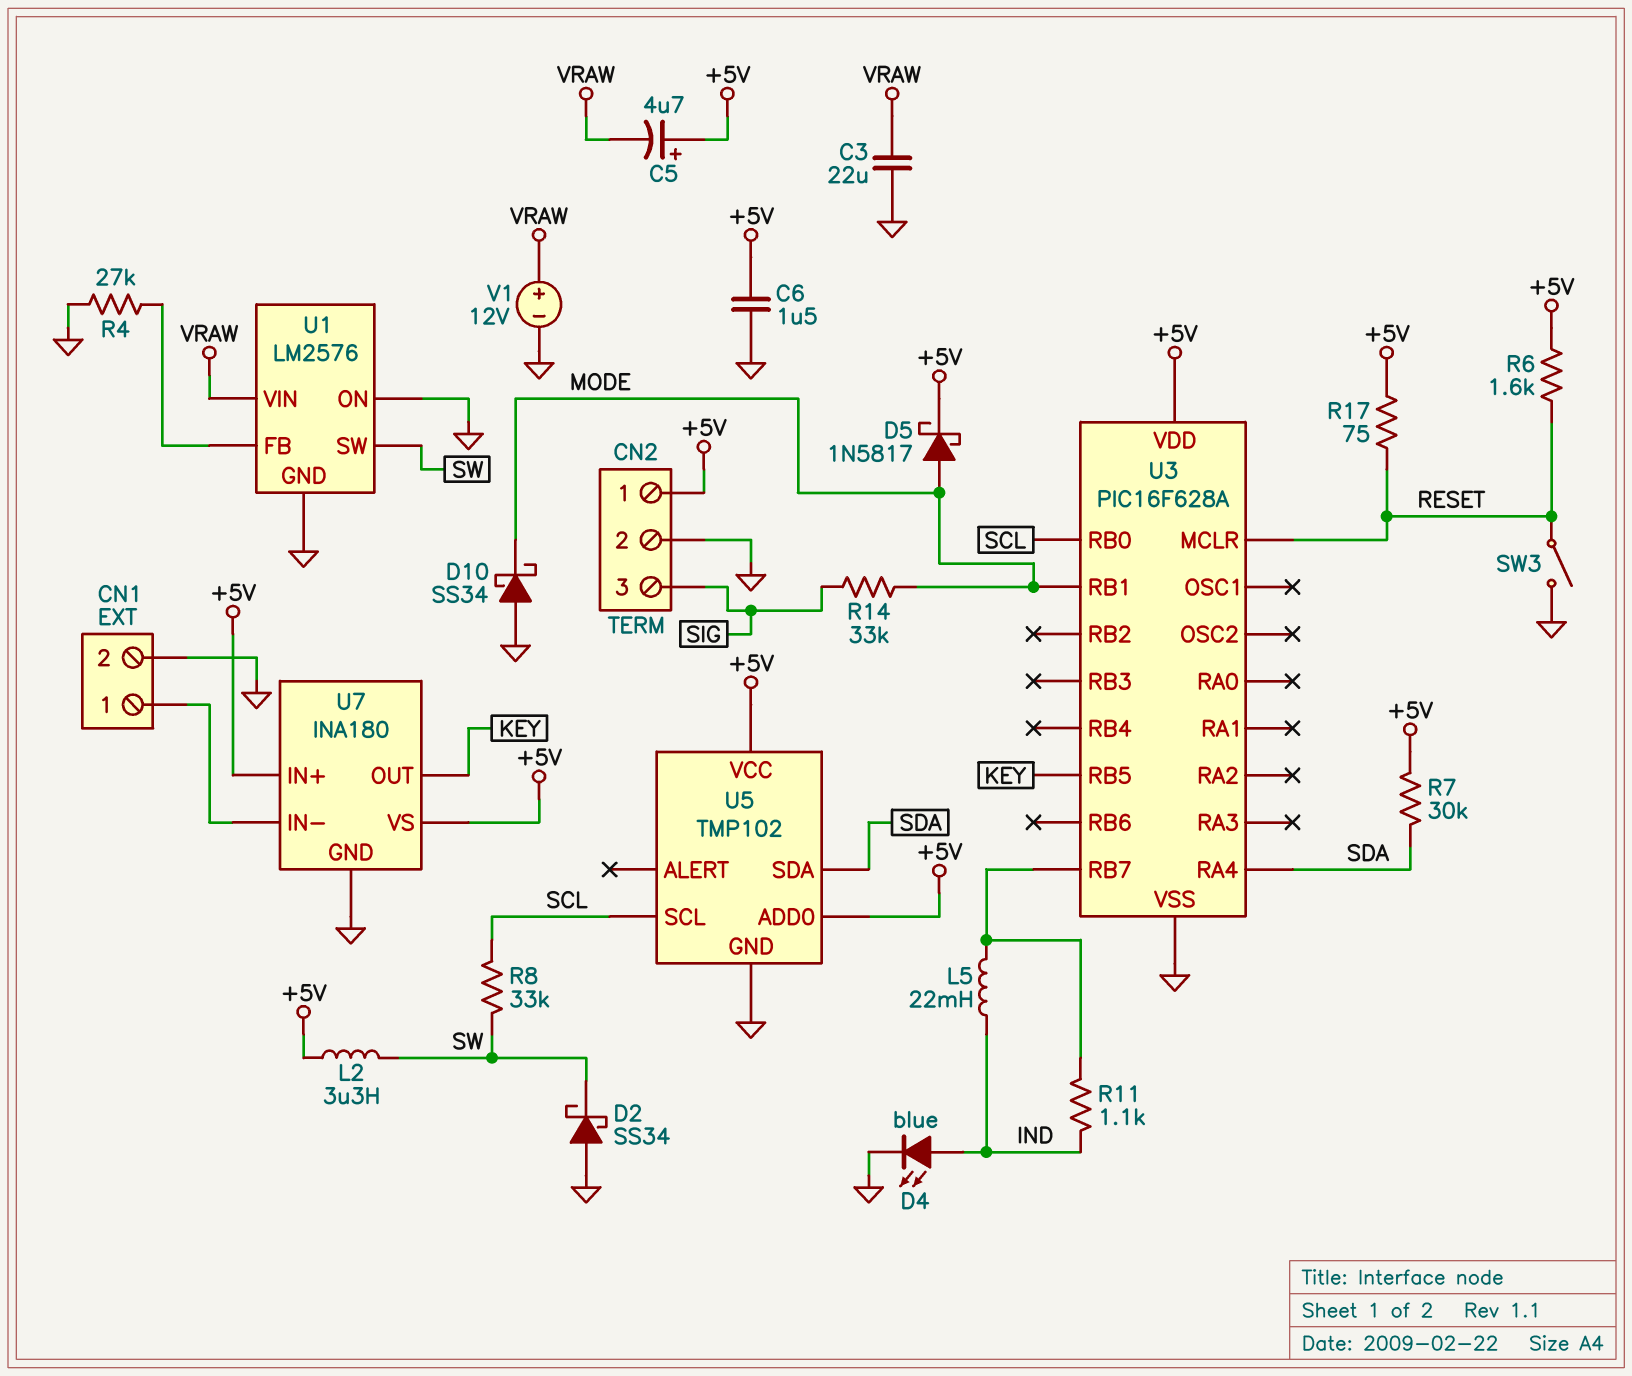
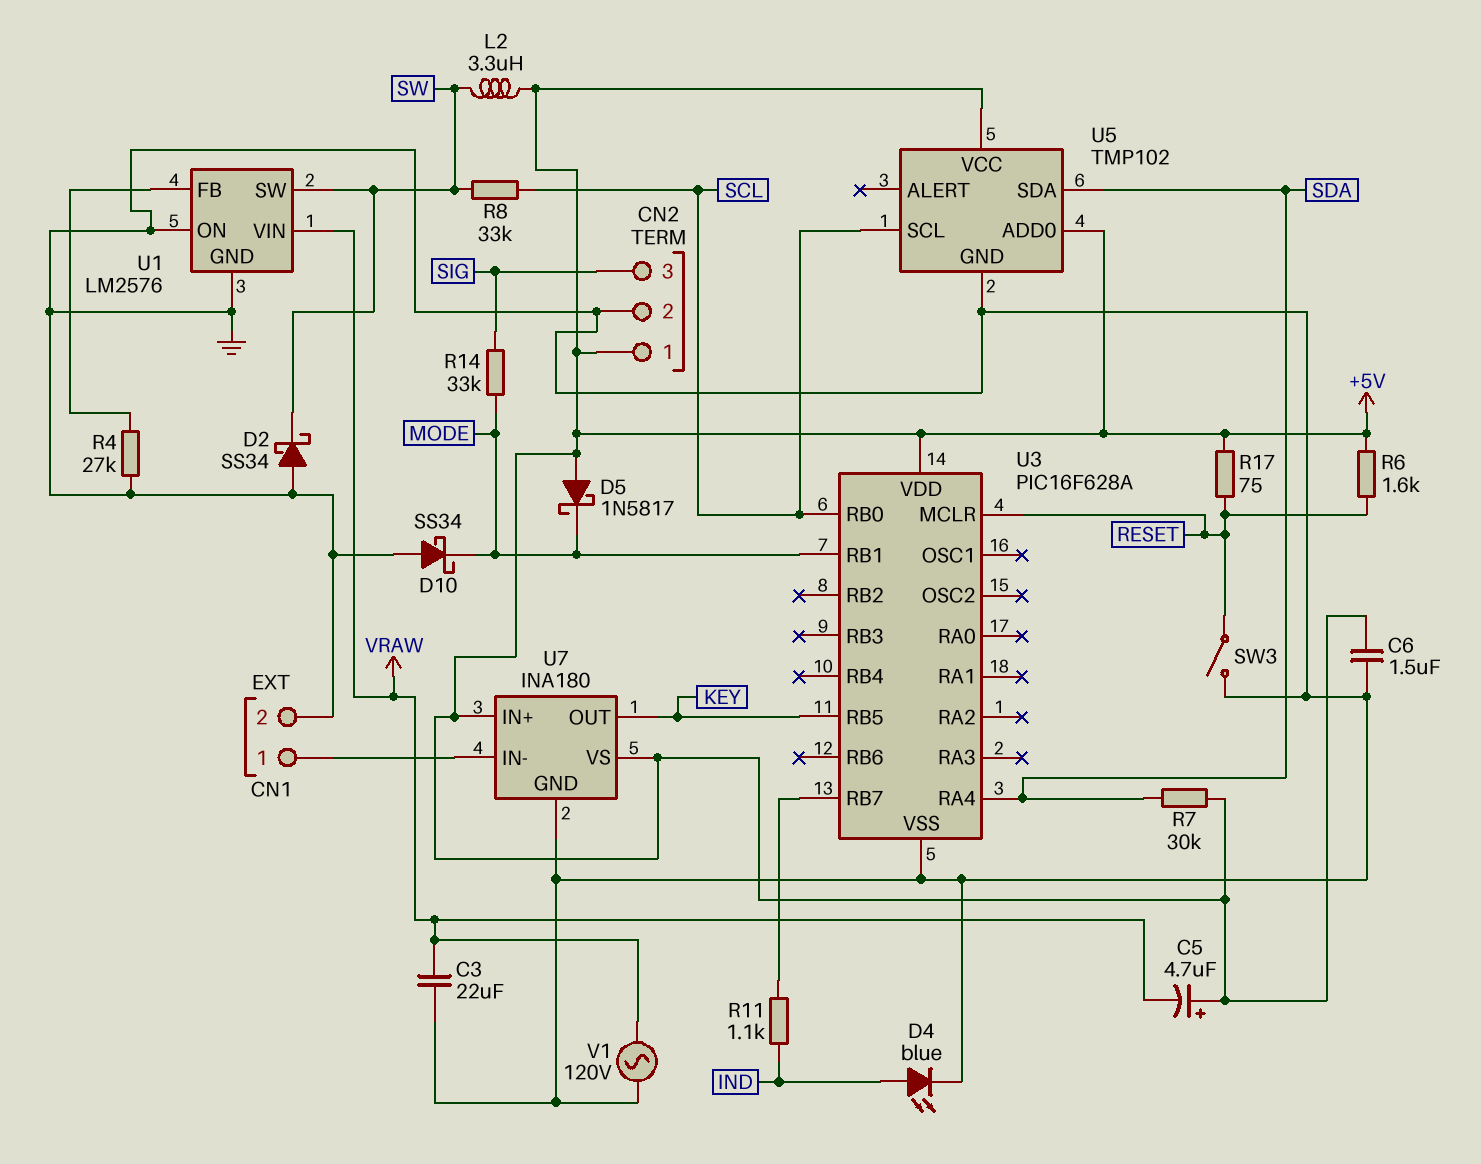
D5: schottky 1N5817 (A MODE, K +5V) -> schottky 1N5817 (A +5V, K MODE)
L5: 22mH (IND, U3/RB7) -> none
V1: 12V (plus VRAW, minus GND) -> AC 120V (GND, VRAW)

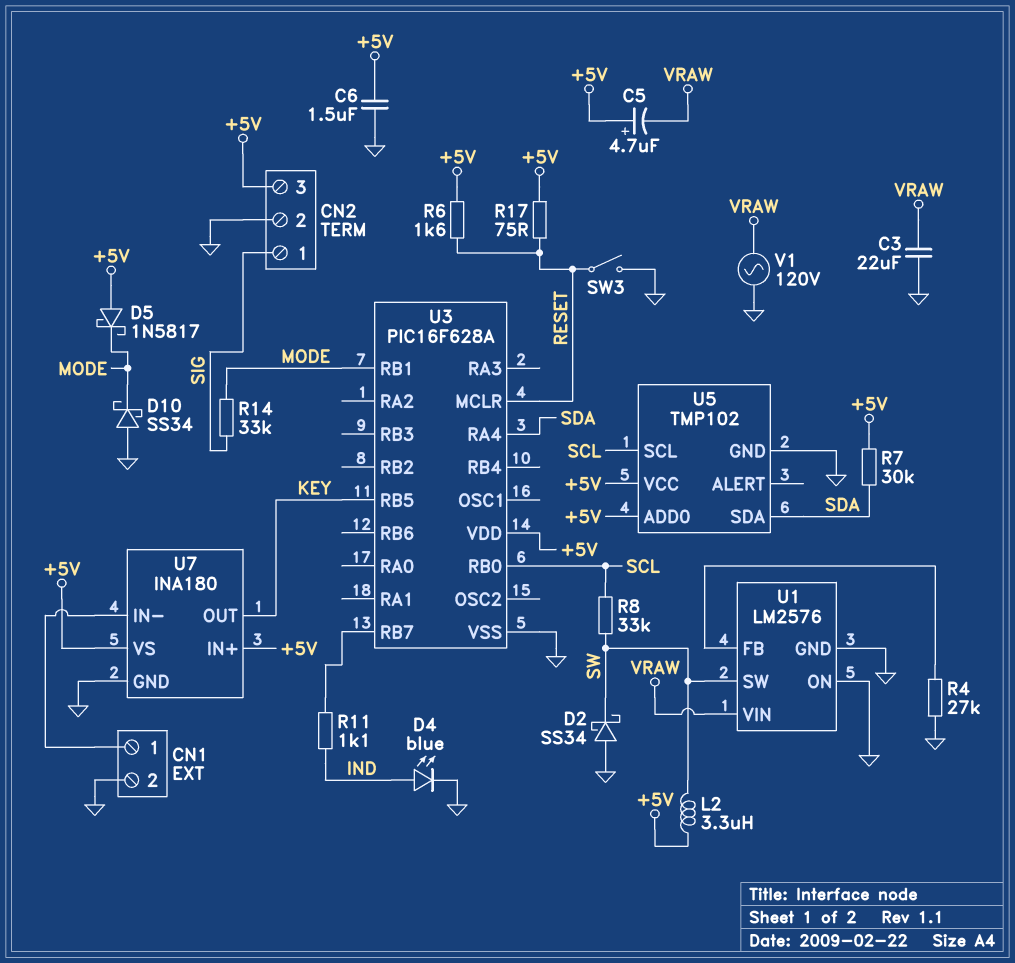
CN2 pin 1: +5V -> SIG
CN2 pin 3: SIG -> +5V

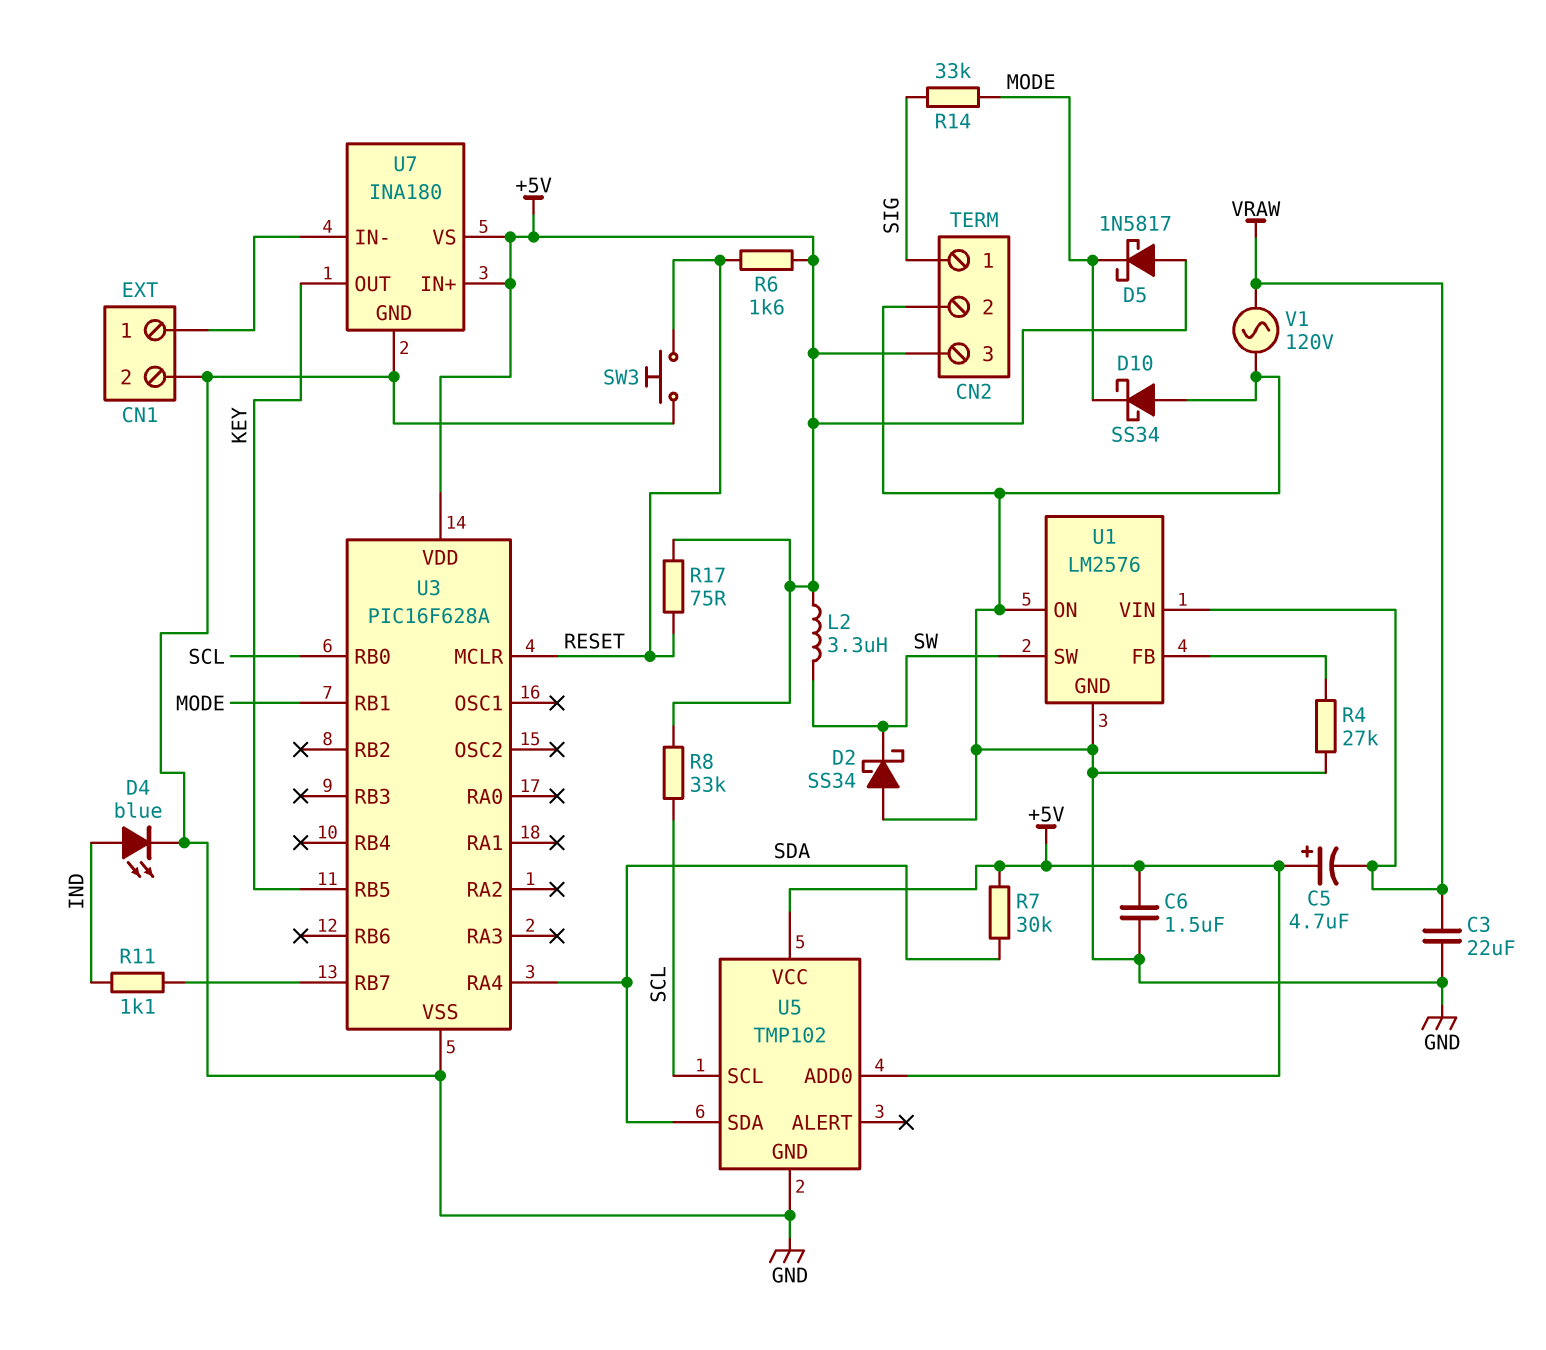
R8: 33k (SCL, SW) -> 33k (+5V, SCL)
SW3: switch (GND, RESET) -> button (GND, RESET)

